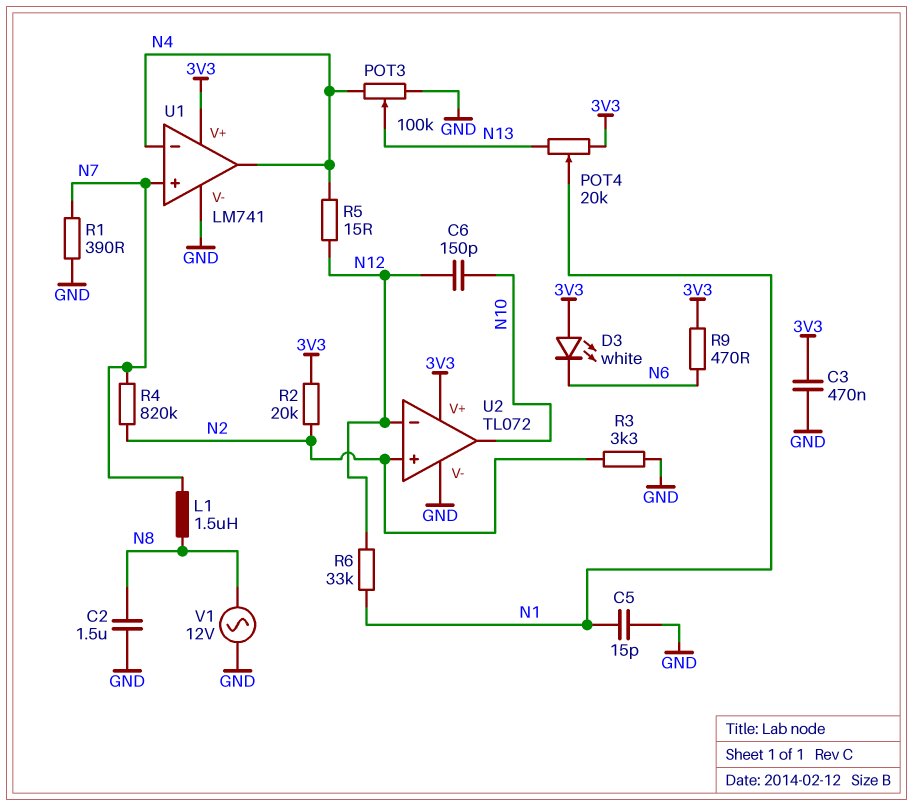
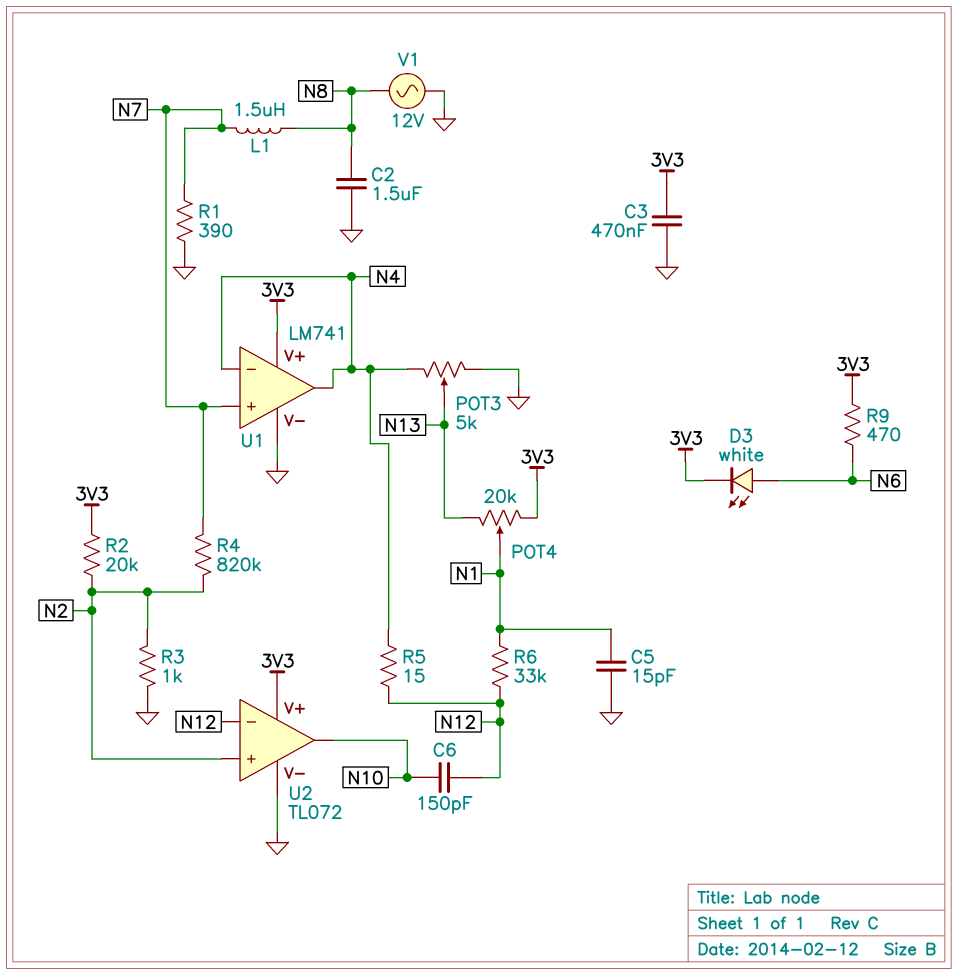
D3: LED white (A 3V3, K N6) -> LED white (A N6, K 3V3)
POT3: 100k (GND, N4, wiper N13) -> 5k (GND, N4, wiper N13)
R3: 3.3k (GND, N2) -> 1k (GND, N2)

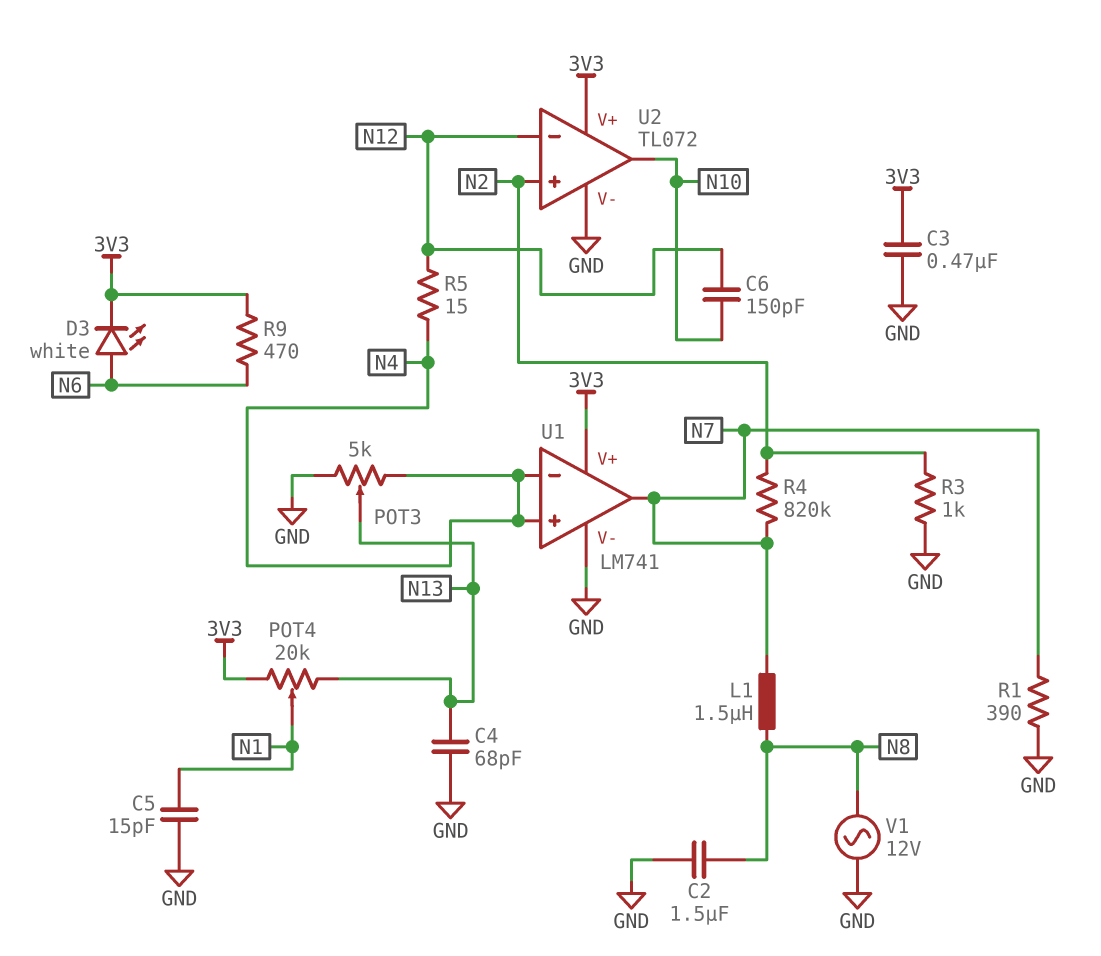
C4: none -> 68pF (GND, N13)
R2: 20k (3V3, N2) -> none
R6: 33k (N1, N12) -> none
U1 pin in+: N7 -> N4
U1 pin out: N4 -> N7

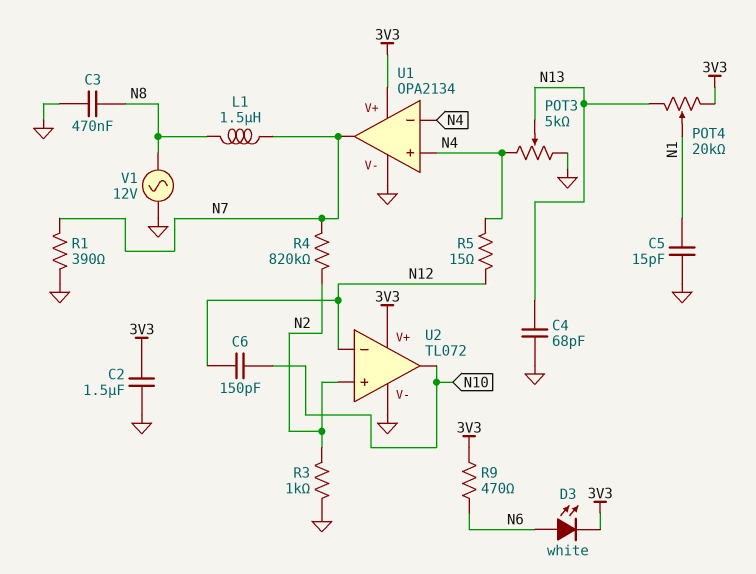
C2: 1.5uF (GND, N8) -> 1.5uF (3V3, GND)
C3: 470nF (3V3, GND) -> 470nF (GND, N8)
U1: LM741 -> OPA2134

